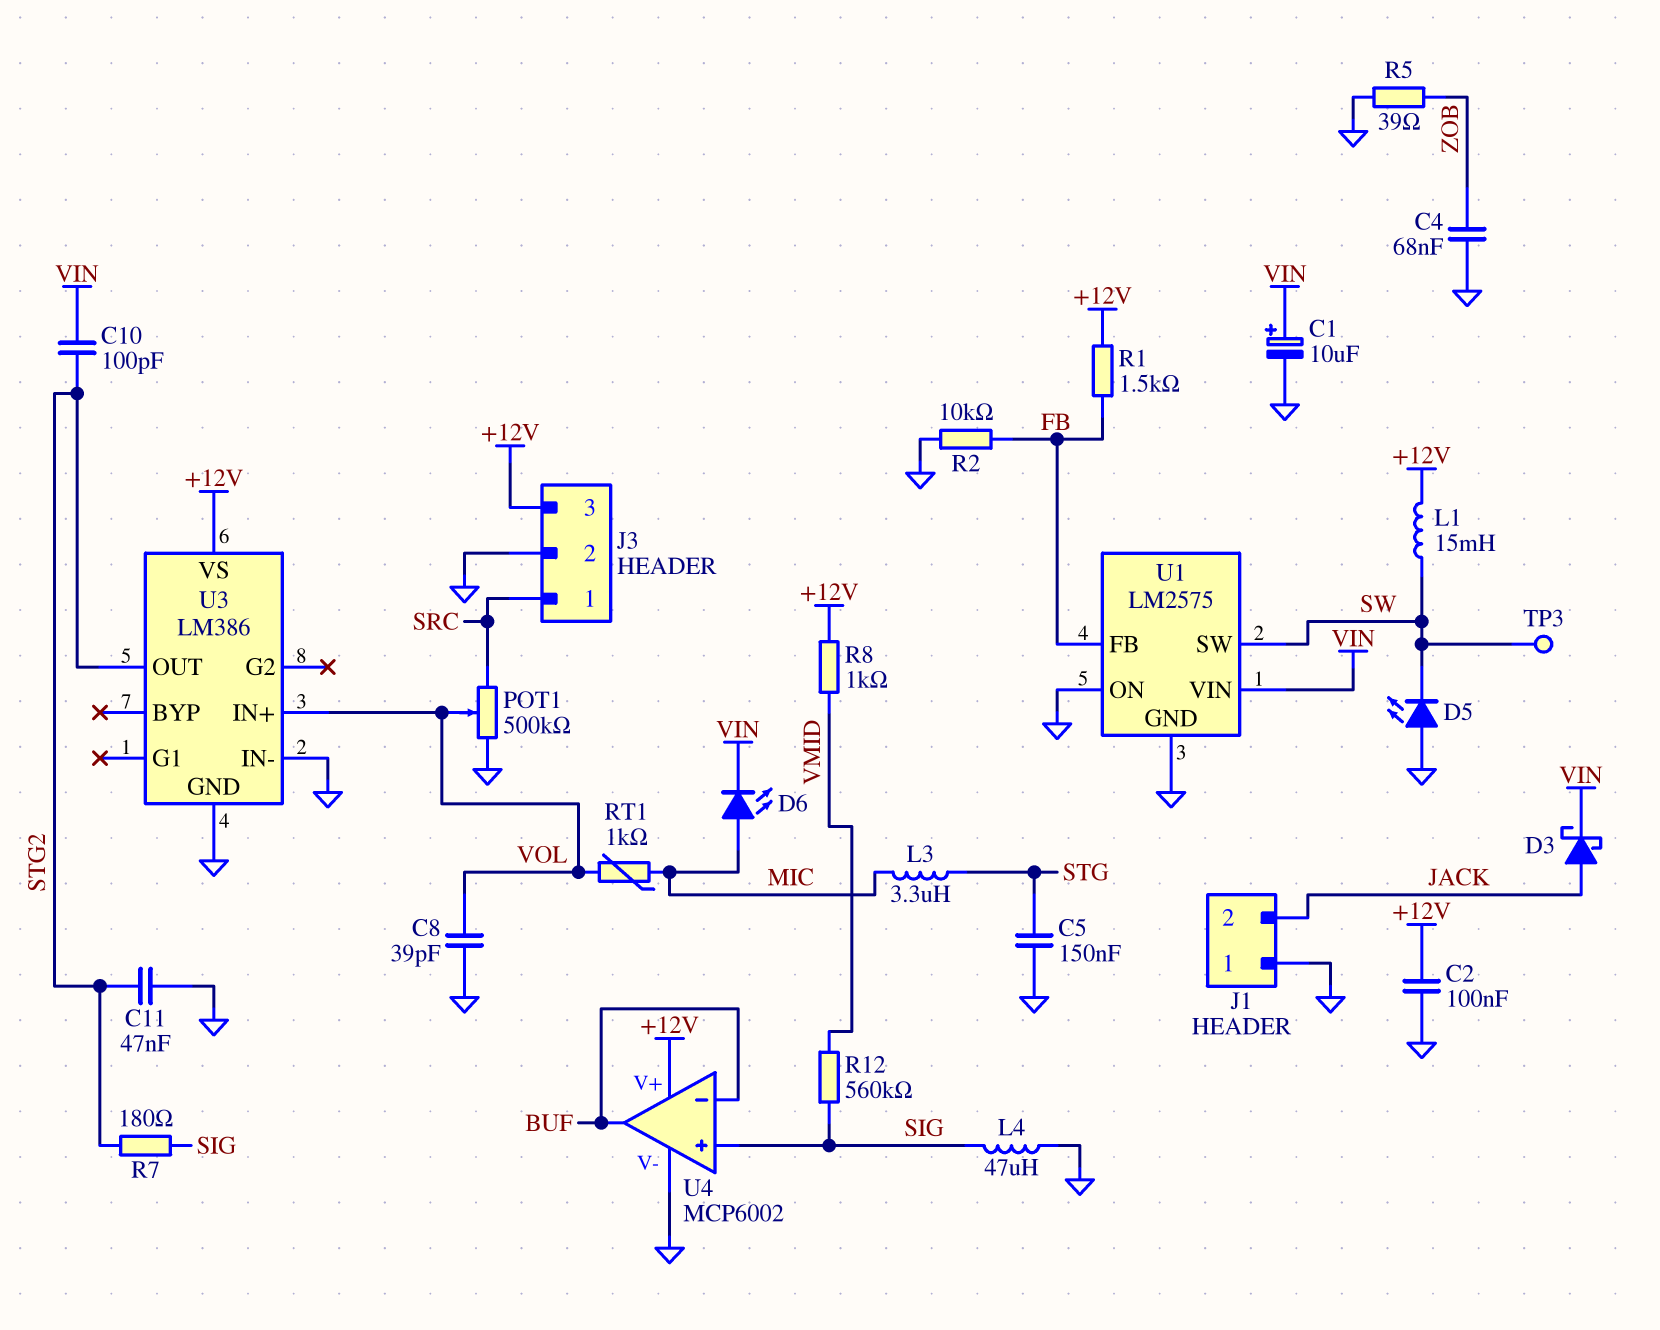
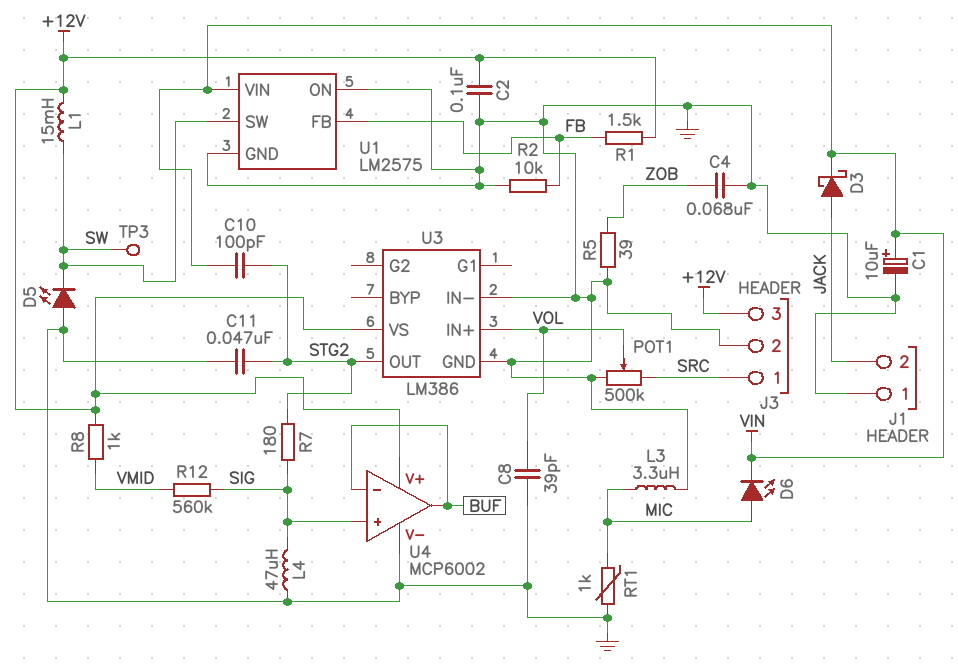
C5: 150nF (GND, STG) -> none
L3: 3.3uH (MIC, STG) -> 3.3uH (GND, MIC)
RT1: 1k (MIC, VOL) -> 1k (GND, MIC)

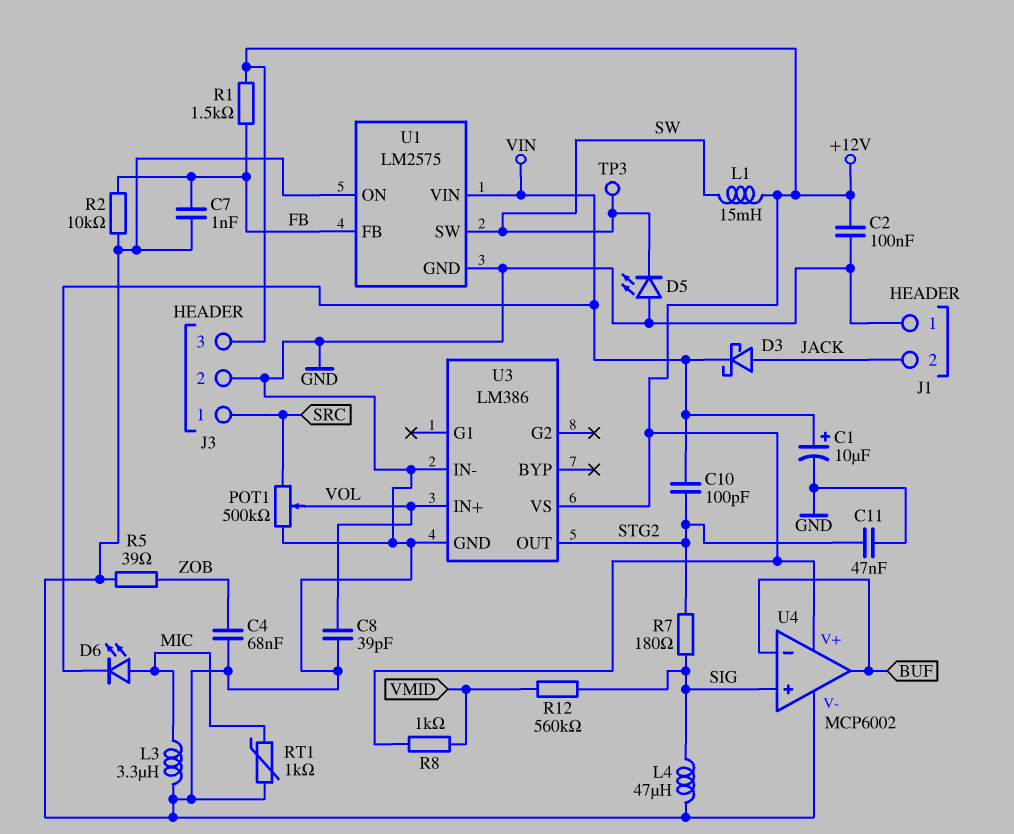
C7: none -> 1nF (FB, GND)

